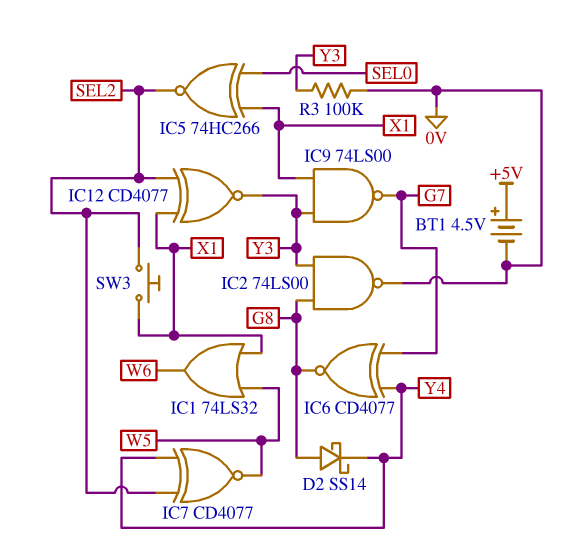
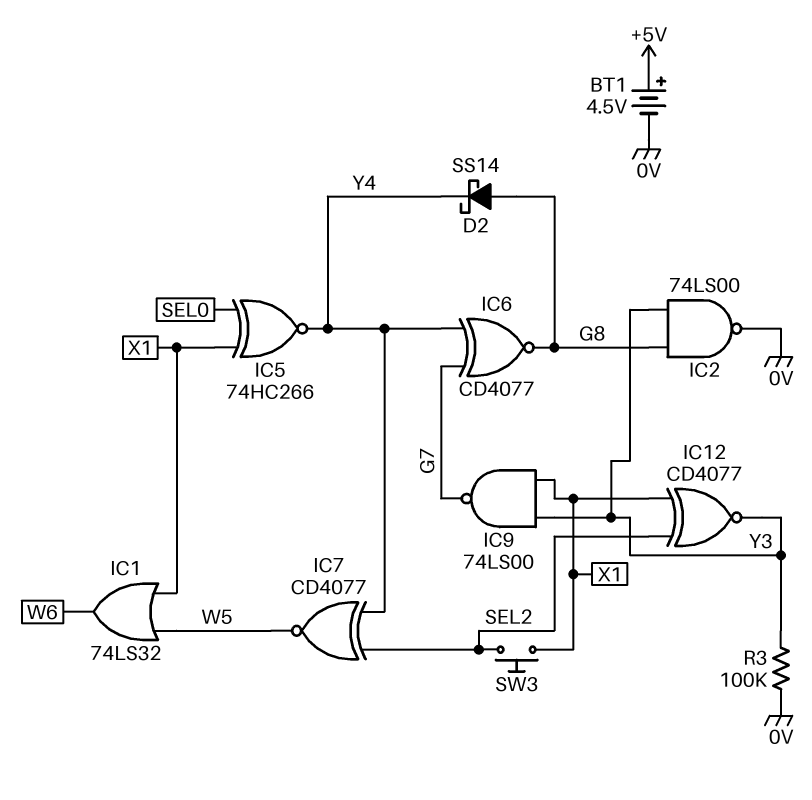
IC5: XNOR 74HC266 (in SEL0, in X1, out SEL2) -> XNOR 74HC266 (in SEL0, in X1, out Y4)

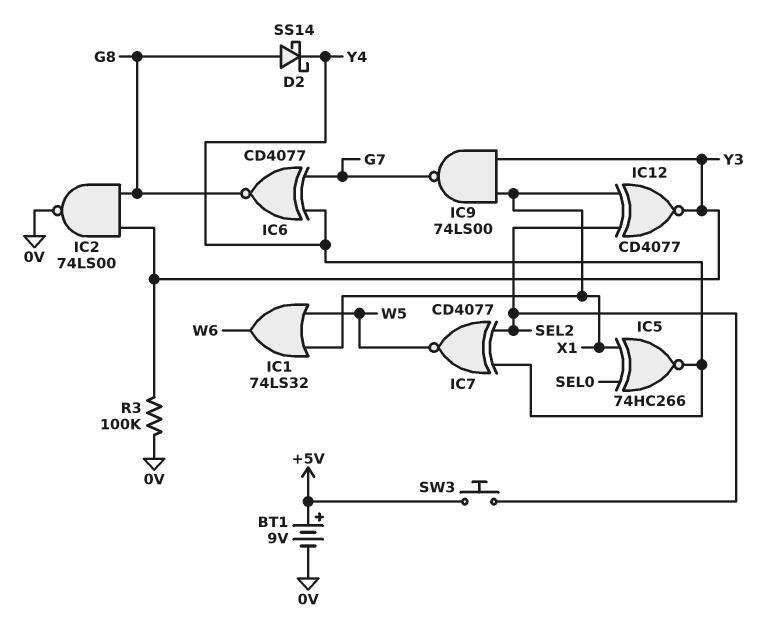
BT1: 4.5V (plus +5V, minus 0V) -> 9V (plus +5V, minus 0V)
SW3: button (SEL2, X1) -> button (+5V, SEL2)

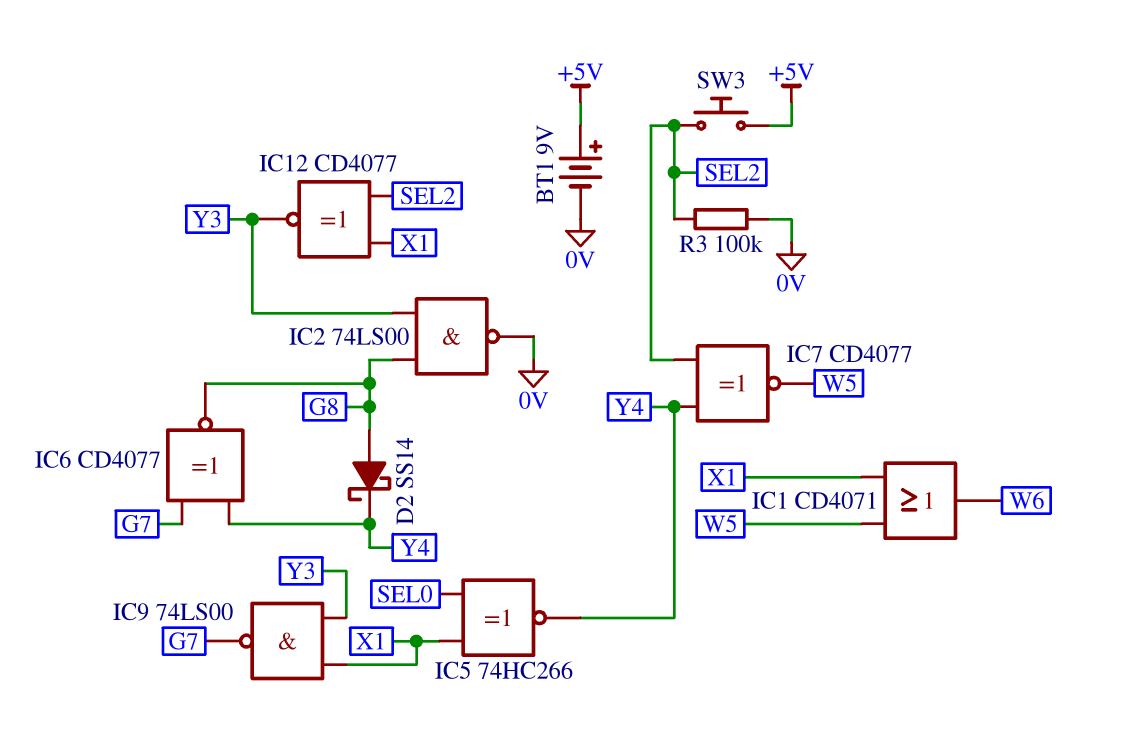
IC1: OR 74LS32 (in W5, in X1, out W6) -> OR CD4071 (in W5, in X1, out W6)
R3: 100k (0V, Y3) -> 100k (0V, SEL2)

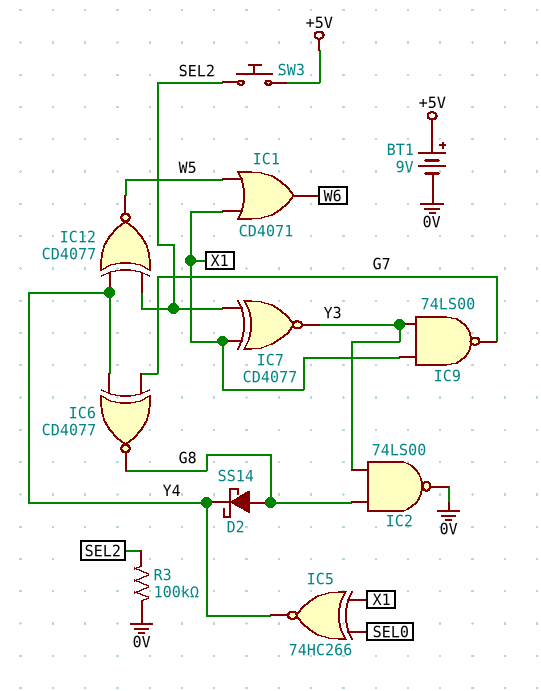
IC7: XNOR CD4077 (in SEL2, in Y4, out W5) -> XNOR CD4077 (in SEL2, in X1, out Y3)
IC12: XNOR CD4077 (in SEL2, in X1, out Y3) -> XNOR CD4077 (in SEL2, in Y4, out W5)

